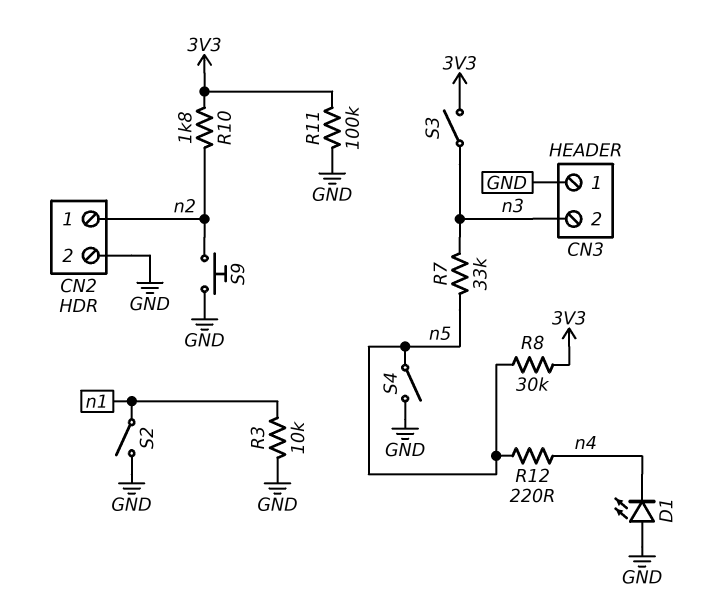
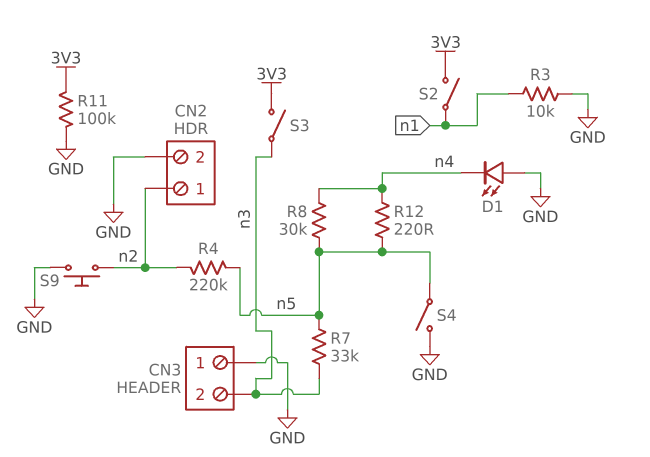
R4: none -> 220k (n2, n5)
R8: 30k (3V3, n5) -> 30k (n4, n5)
R10: 1.8k (3V3, n2) -> none
S2: switch (GND, n1) -> switch (3V3, n1)

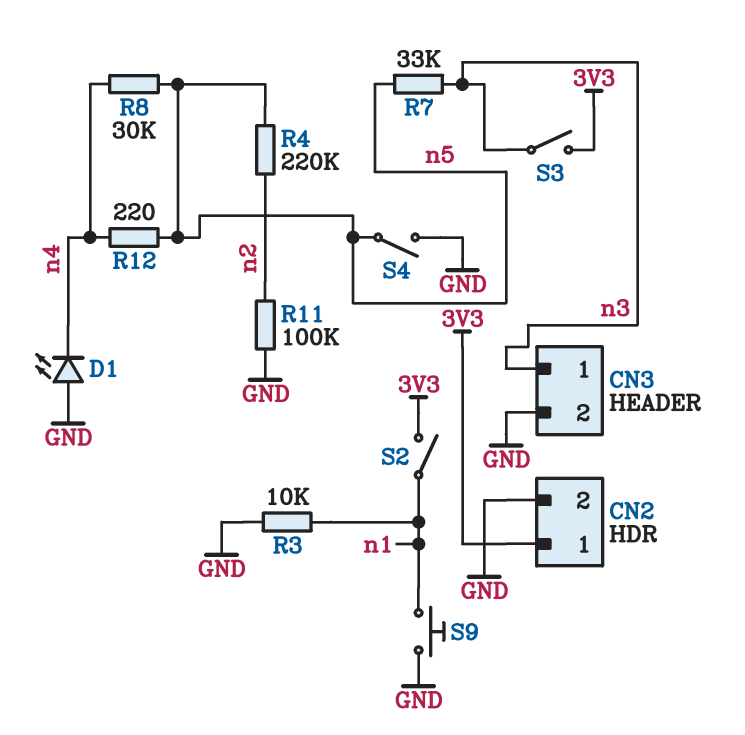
CN2 pin 1: n2 -> 3V3
CN3 pin 1: GND -> n3
CN3 pin 2: n3 -> GND
R11: 100k (3V3, GND) -> 100k (GND, n2)
S9: button (GND, n2) -> button (GND, n1)

